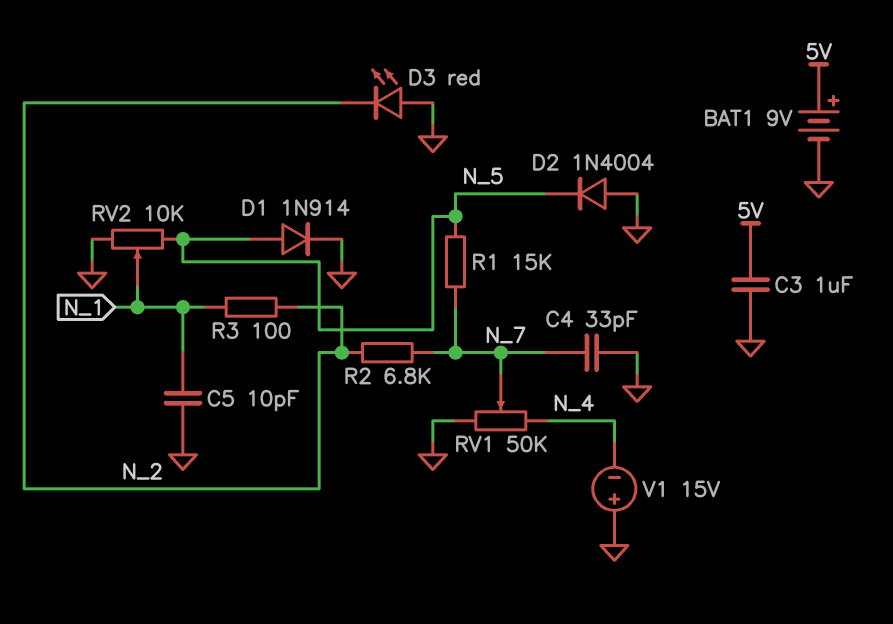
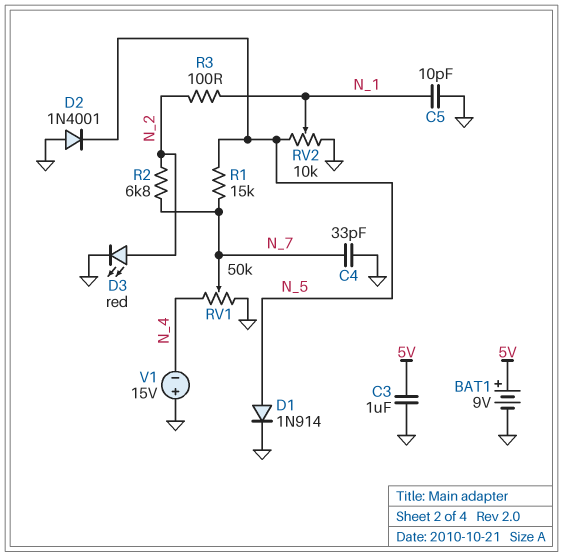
D2: diode 1N4004 (A GND, K N_5) -> diode 1N4001 (A GND, K N_5)
D3: LED red (A GND, K N_2) -> LED red (A N_2, K GND)

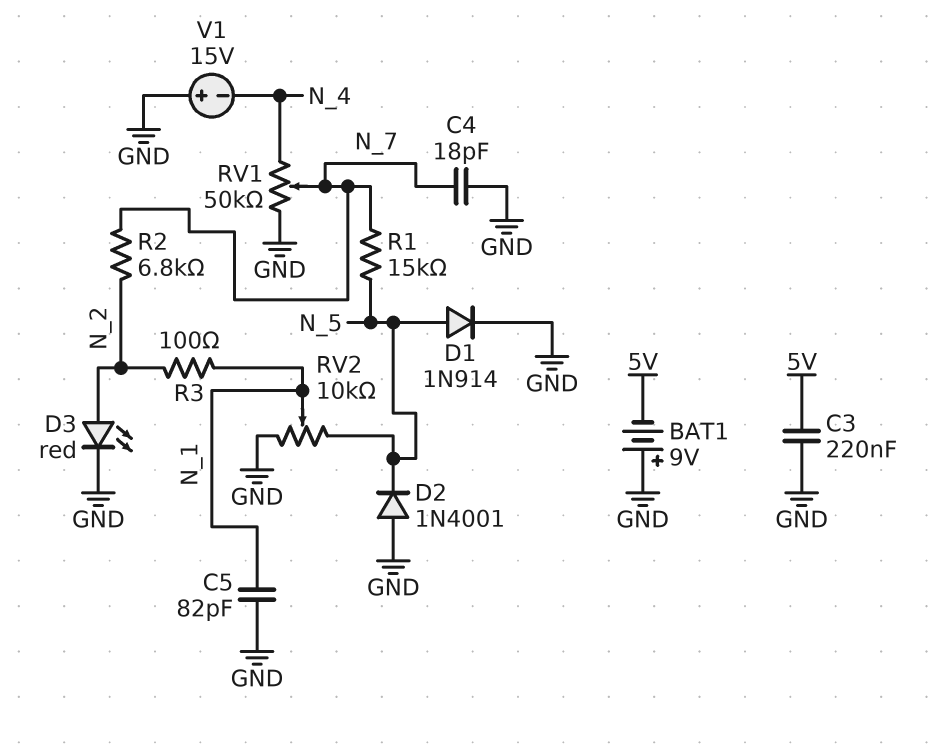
BAT1: 9V (plus 5V, minus GND) -> 9V (plus GND, minus 5V)
C3: 1uF (5V, GND) -> 220nF (5V, GND)
C4: 33pF (GND, N_7) -> 18pF (GND, N_7)
C5: 10pF (GND, N_1) -> 82pF (GND, N_1)

